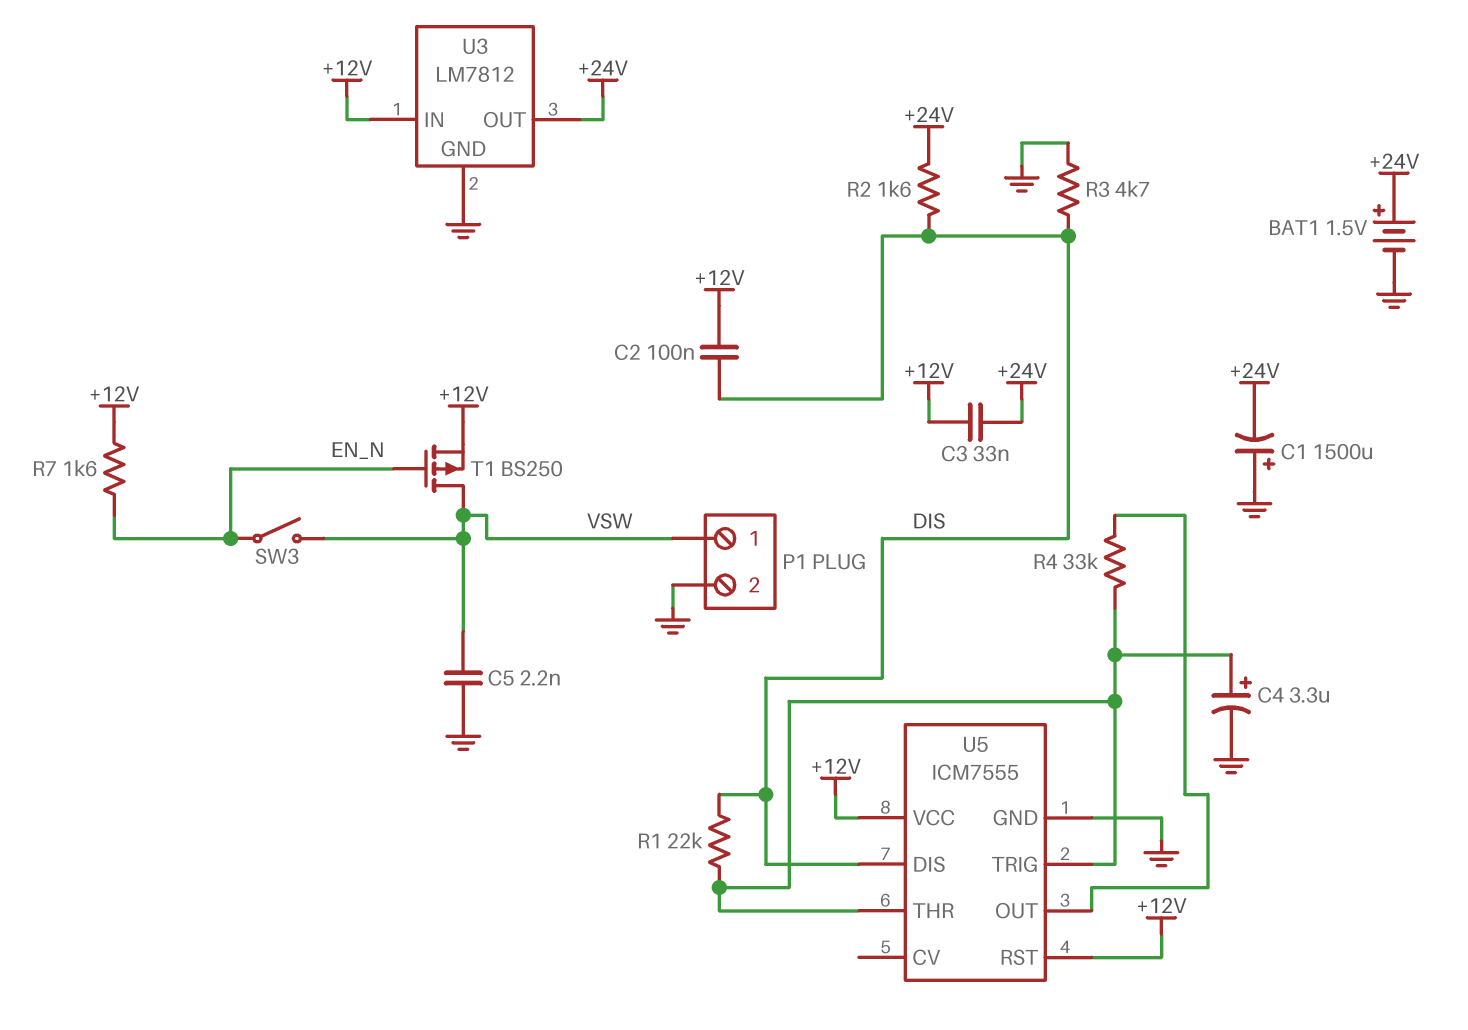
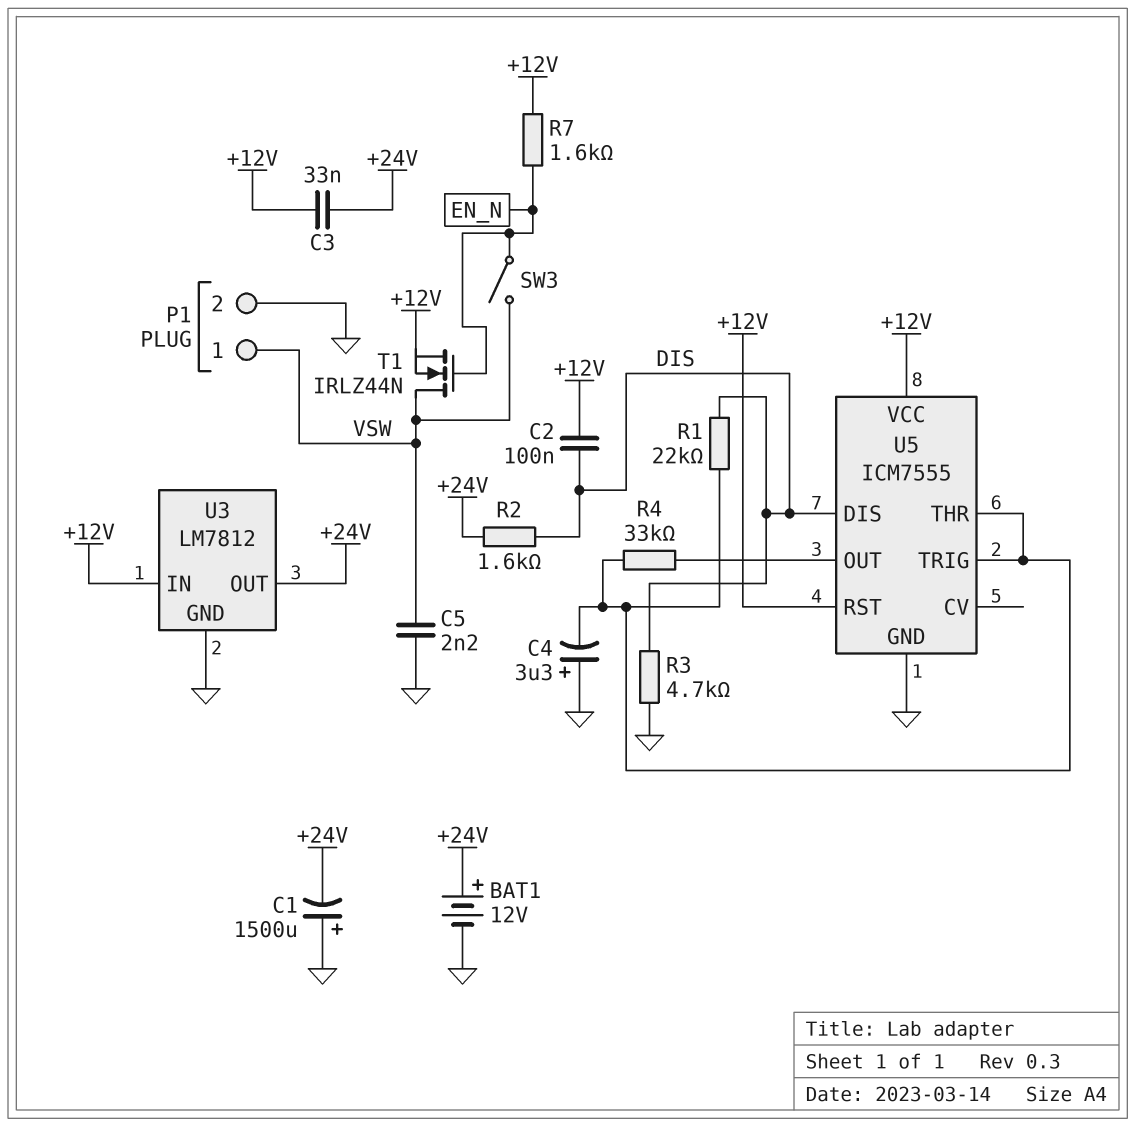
BAT1: 1.5V (plus +24V, minus GND) -> 12V (plus +24V, minus GND)
C4: 3.3uF (plus U5/THR, minus GND) -> 3.3uF (plus GND, minus U5/THR)
T1: PMOS BS250 (G EN_N, D VSW, S +12V) -> NMOS IRLZ44N (G EN_N, D VSW, S +12V)

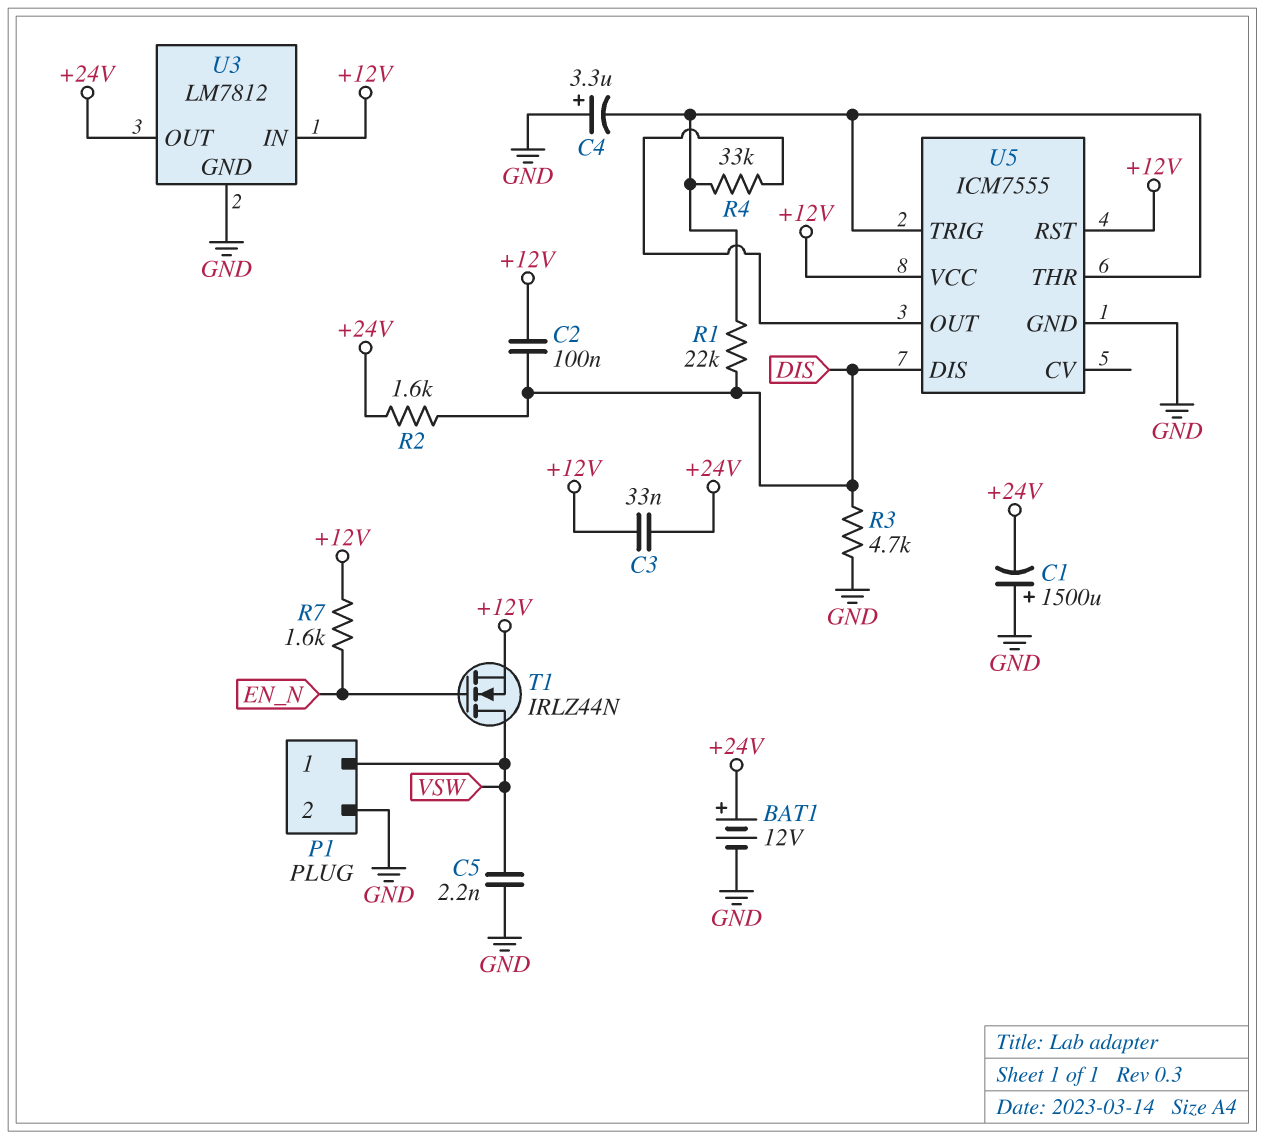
SW3: switch (EN_N, VSW) -> none

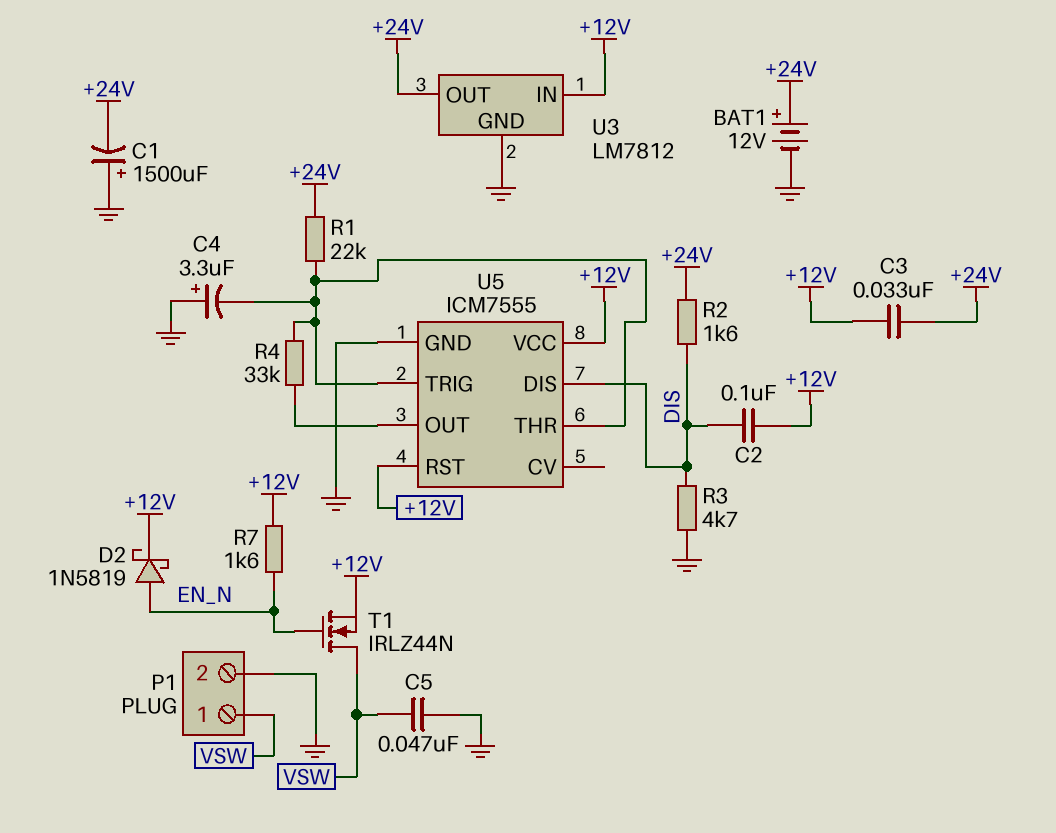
C5: 2.2nF (GND, VSW) -> 47nF (GND, VSW)
D2: none -> schottky 1N5819 (A EN_N, K +12V)
R1: 22k (DIS, U5/THR) -> 22k (+24V, U5/THR)

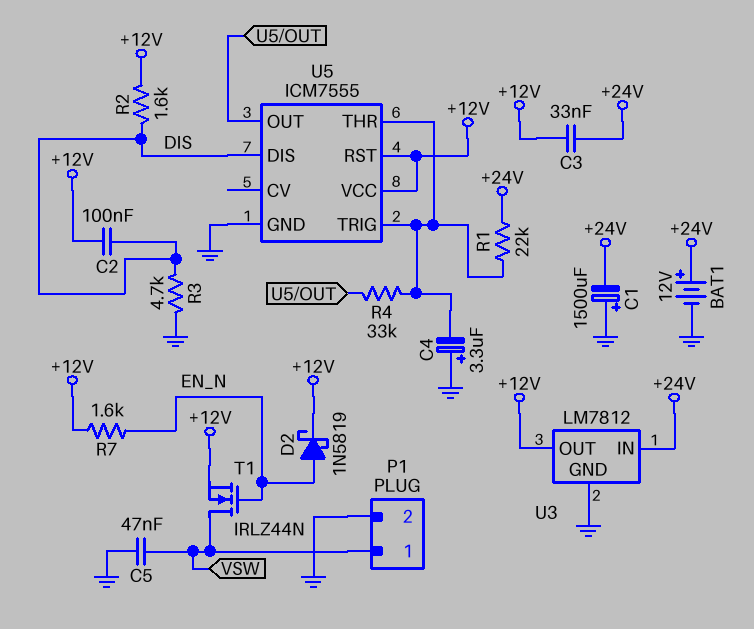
R2: 1.6k (+24V, DIS) -> 1.6k (+12V, DIS)
U3 pin IN: +12V -> +24V
U3 pin OUT: +24V -> +12V

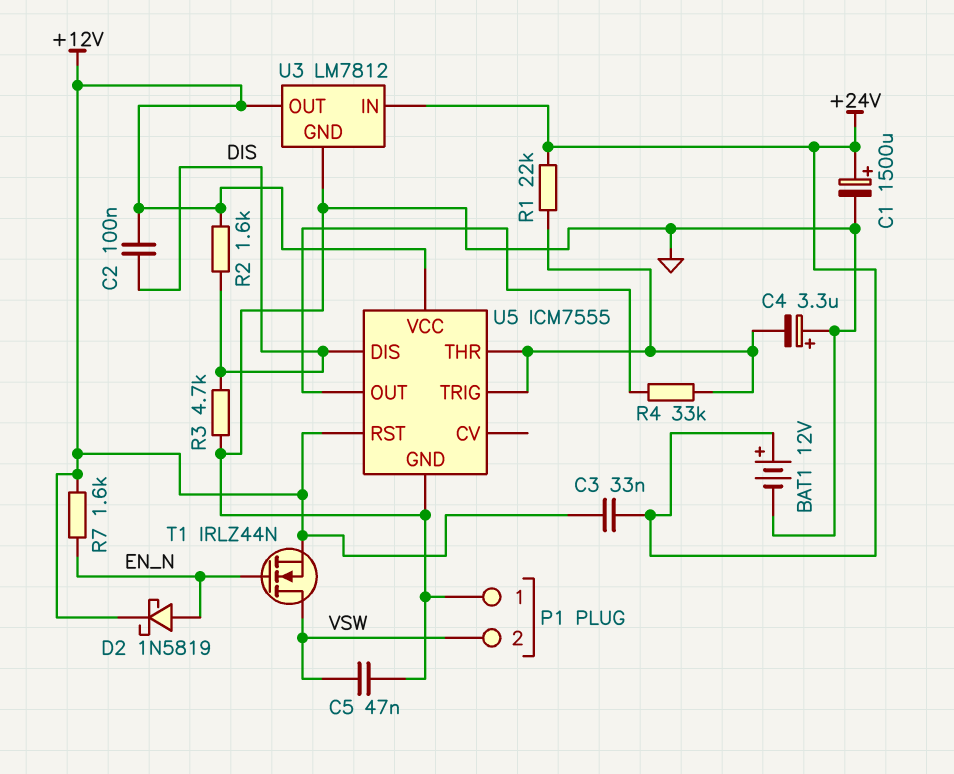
C1: 1500uF (plus GND, minus +24V) -> 1500uF (plus +24V, minus GND)
P1 pin 1: VSW -> GND
P1 pin 2: GND -> VSW

